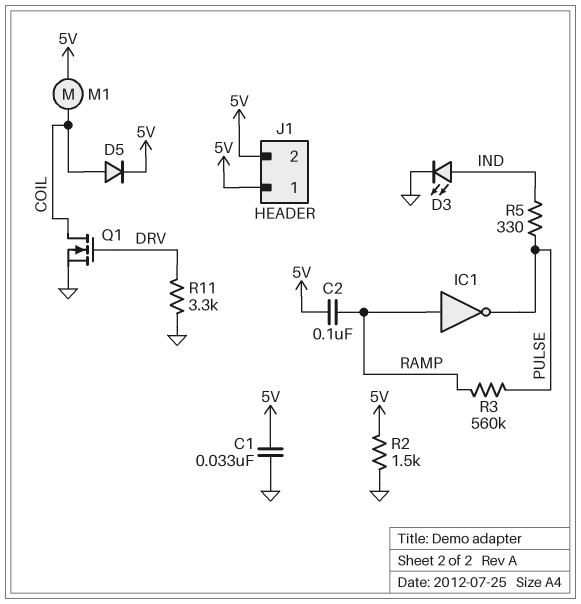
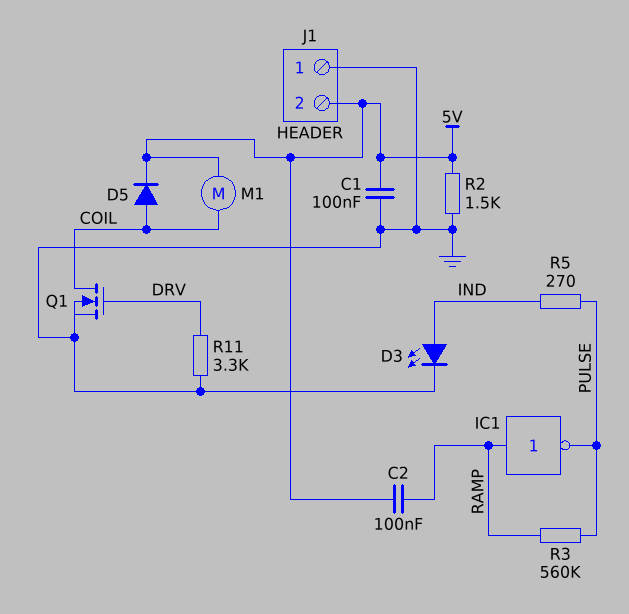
C1: 33nF (5V, GND) -> 100nF (5V, GND)
J1 pin 1: 5V -> GND
R5: 330 (IND, PULSE) -> 270 (IND, PULSE)

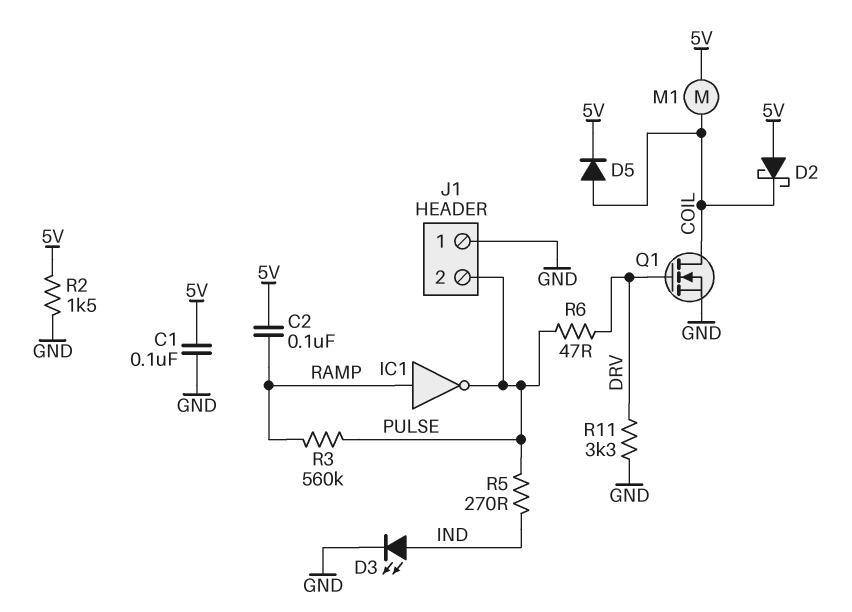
D2: none -> schottky (A 5V, K COIL)
J1 pin 2: 5V -> PULSE
R6: none -> 47 (DRV, PULSE)

